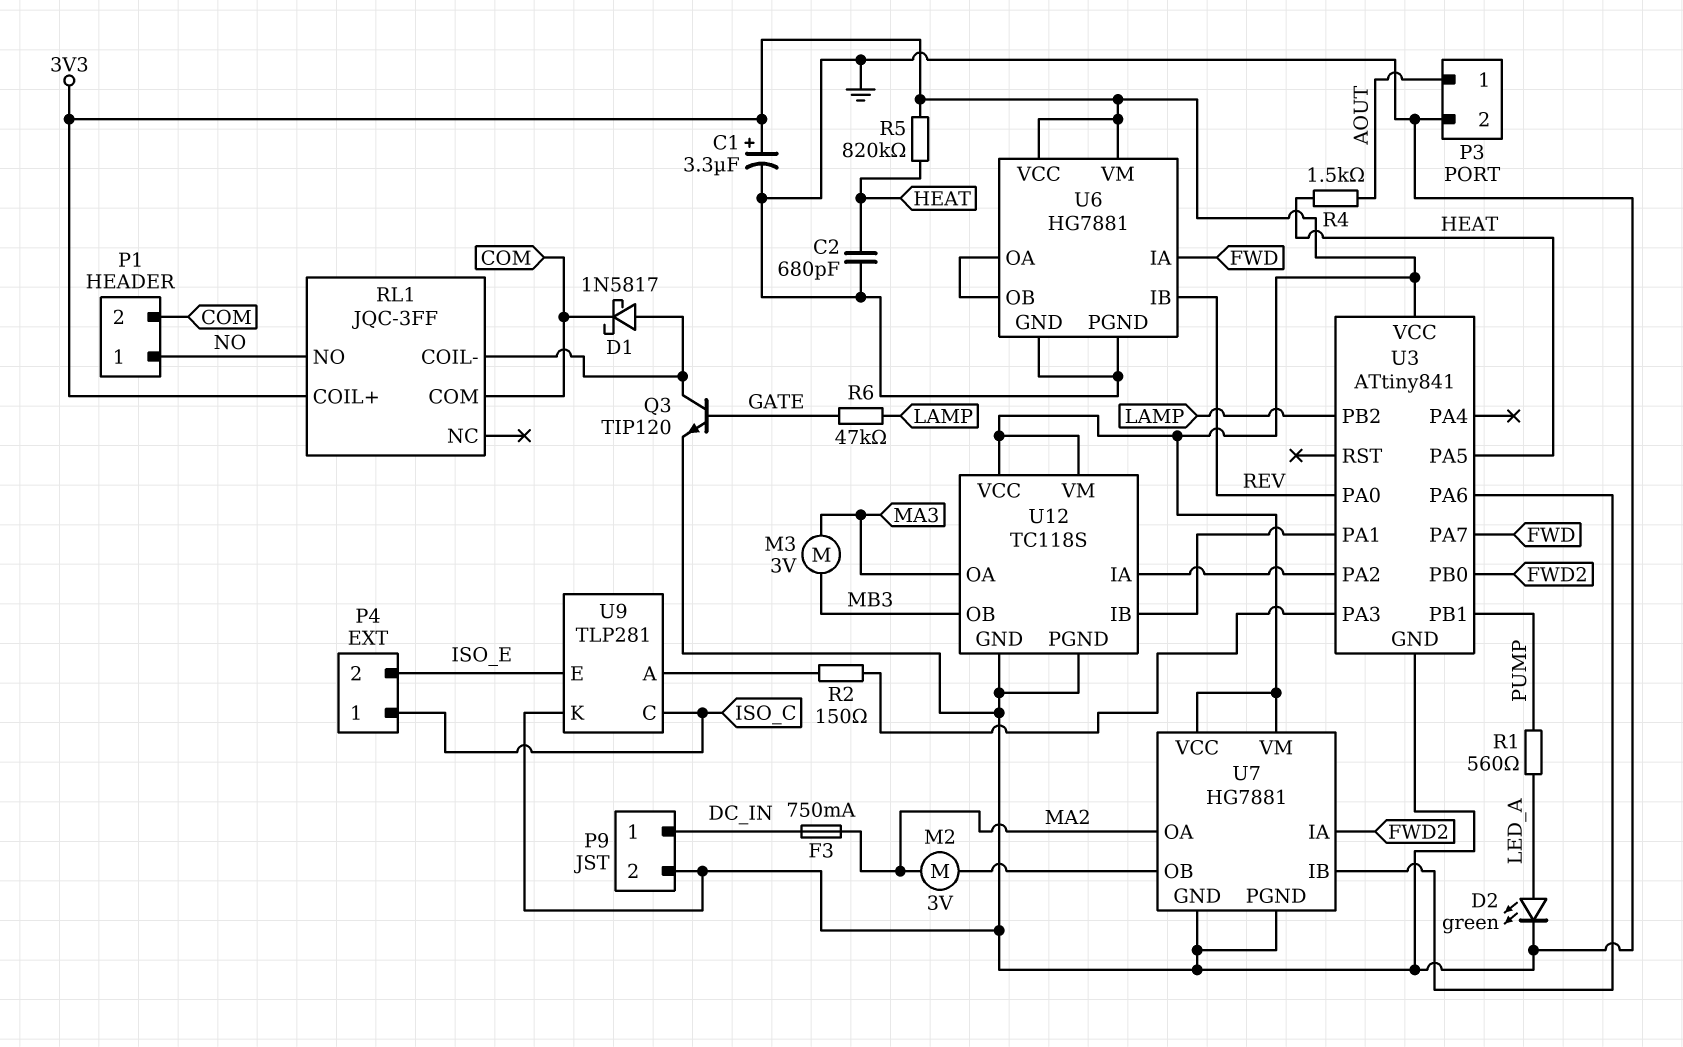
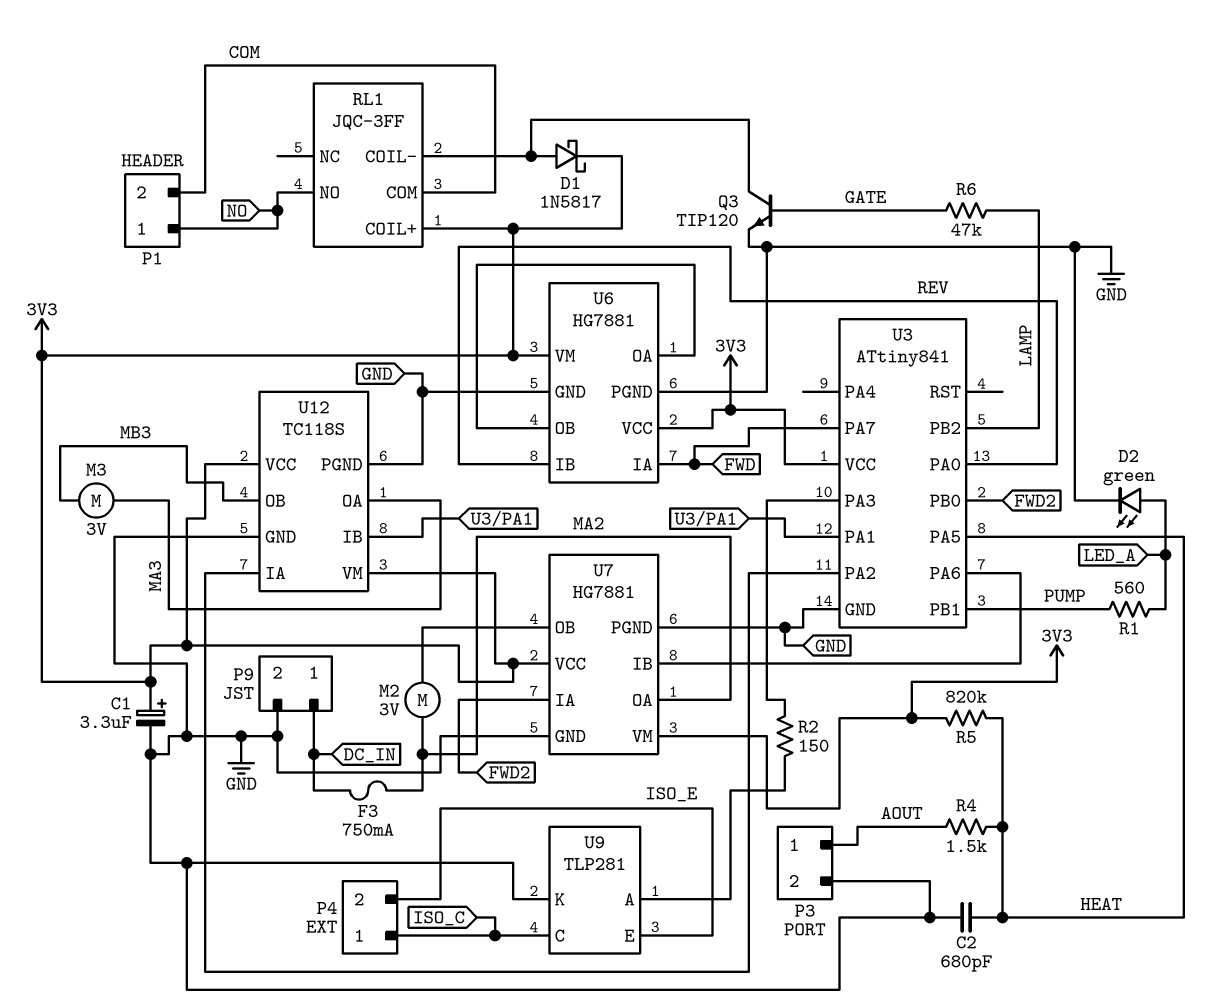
D1: schottky 1N5817 (A RL1/COIL-, K COM) -> schottky 1N5817 (A RL1/COIL-, K 3V3)

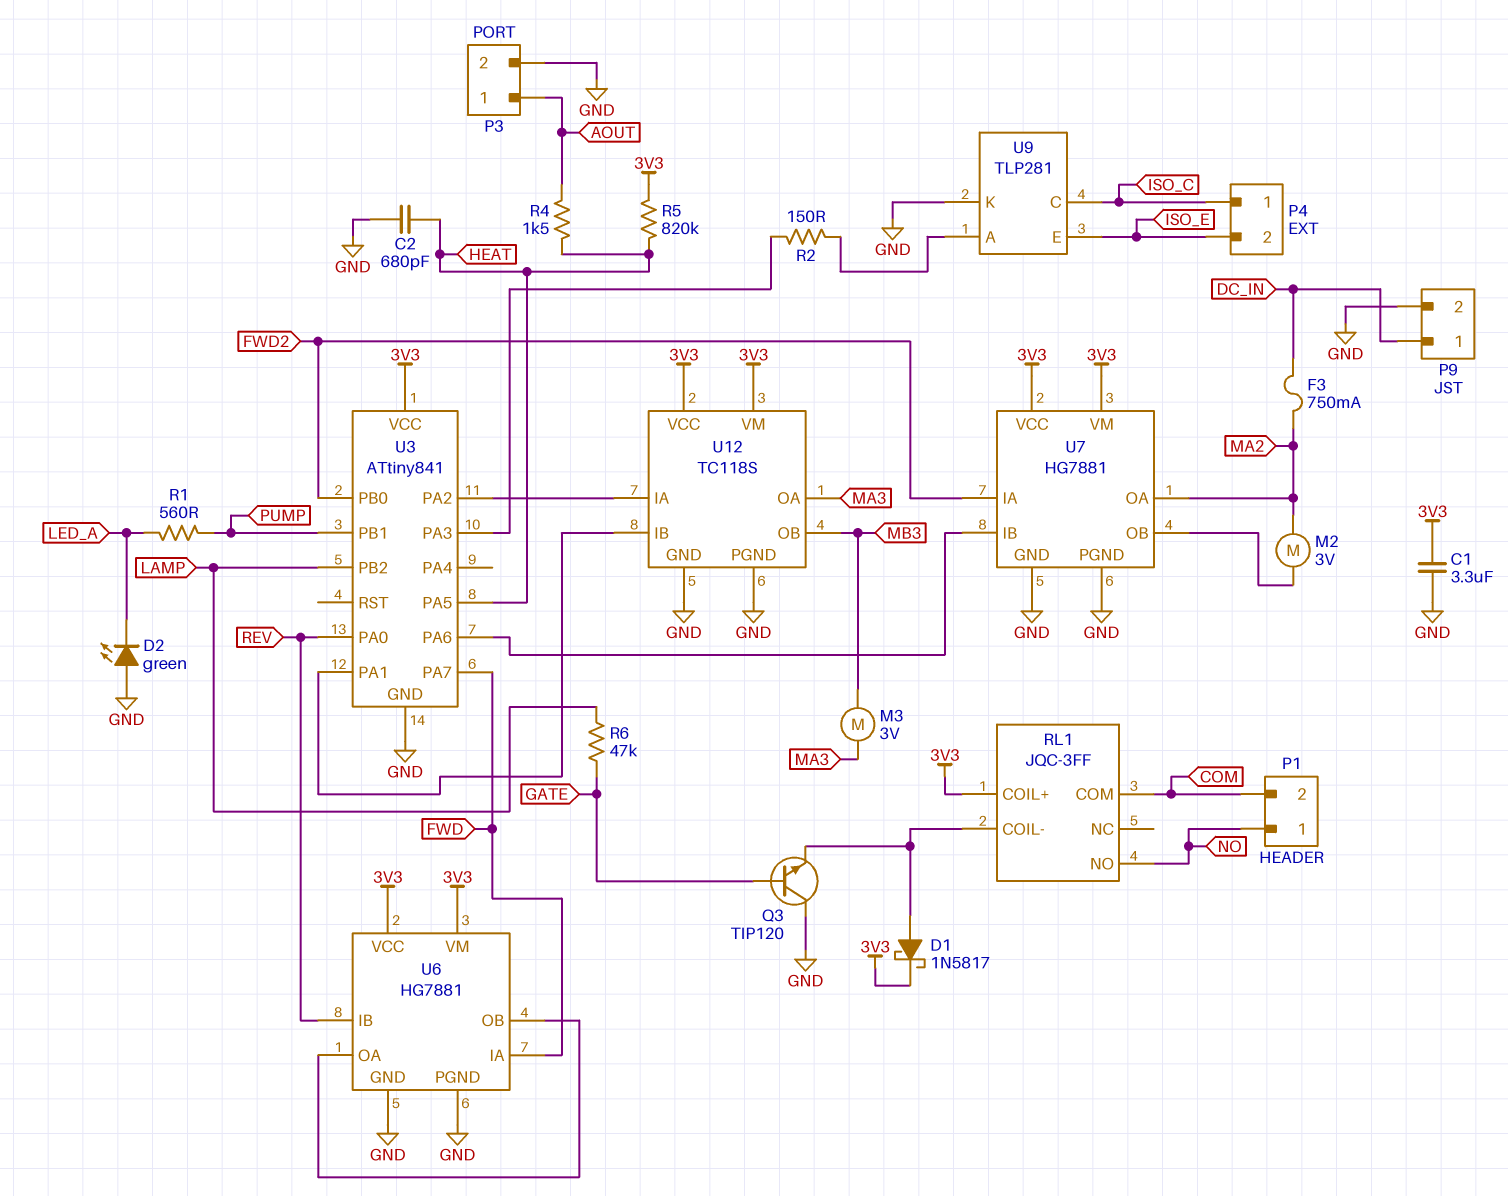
C1: 3.3uF (plus 3V3, minus GND) -> 3.3uF (3V3, GND)
D2: LED green (A LED_A, K GND) -> LED green (A GND, K LED_A)
Q3: NPN TIP120 (B GATE, C RL1/COIL-, E GND) -> NPN TIP120 (B GATE, C GND, E RL1/COIL-)

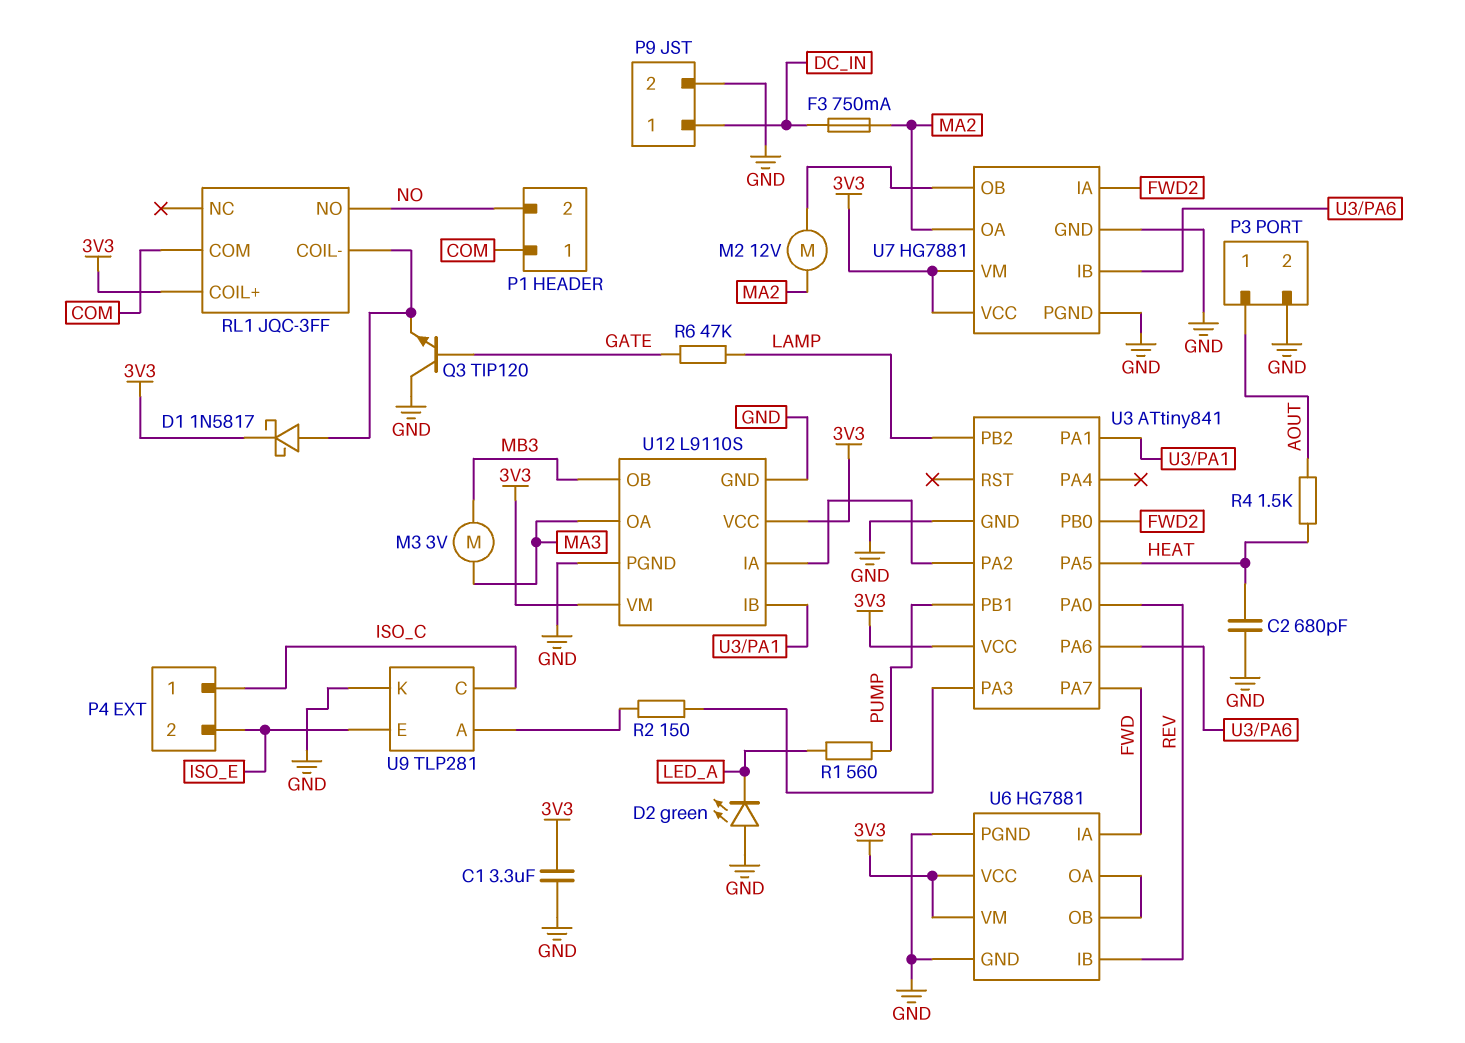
M2: motor 3V (MA2, U7/OB) -> motor 12V (MA2, U7/OB)
P1 pin 1: NO -> COM
P1 pin 2: COM -> NO
R5: 820k (3V3, HEAT) -> none
U12: TC118S -> L9110S

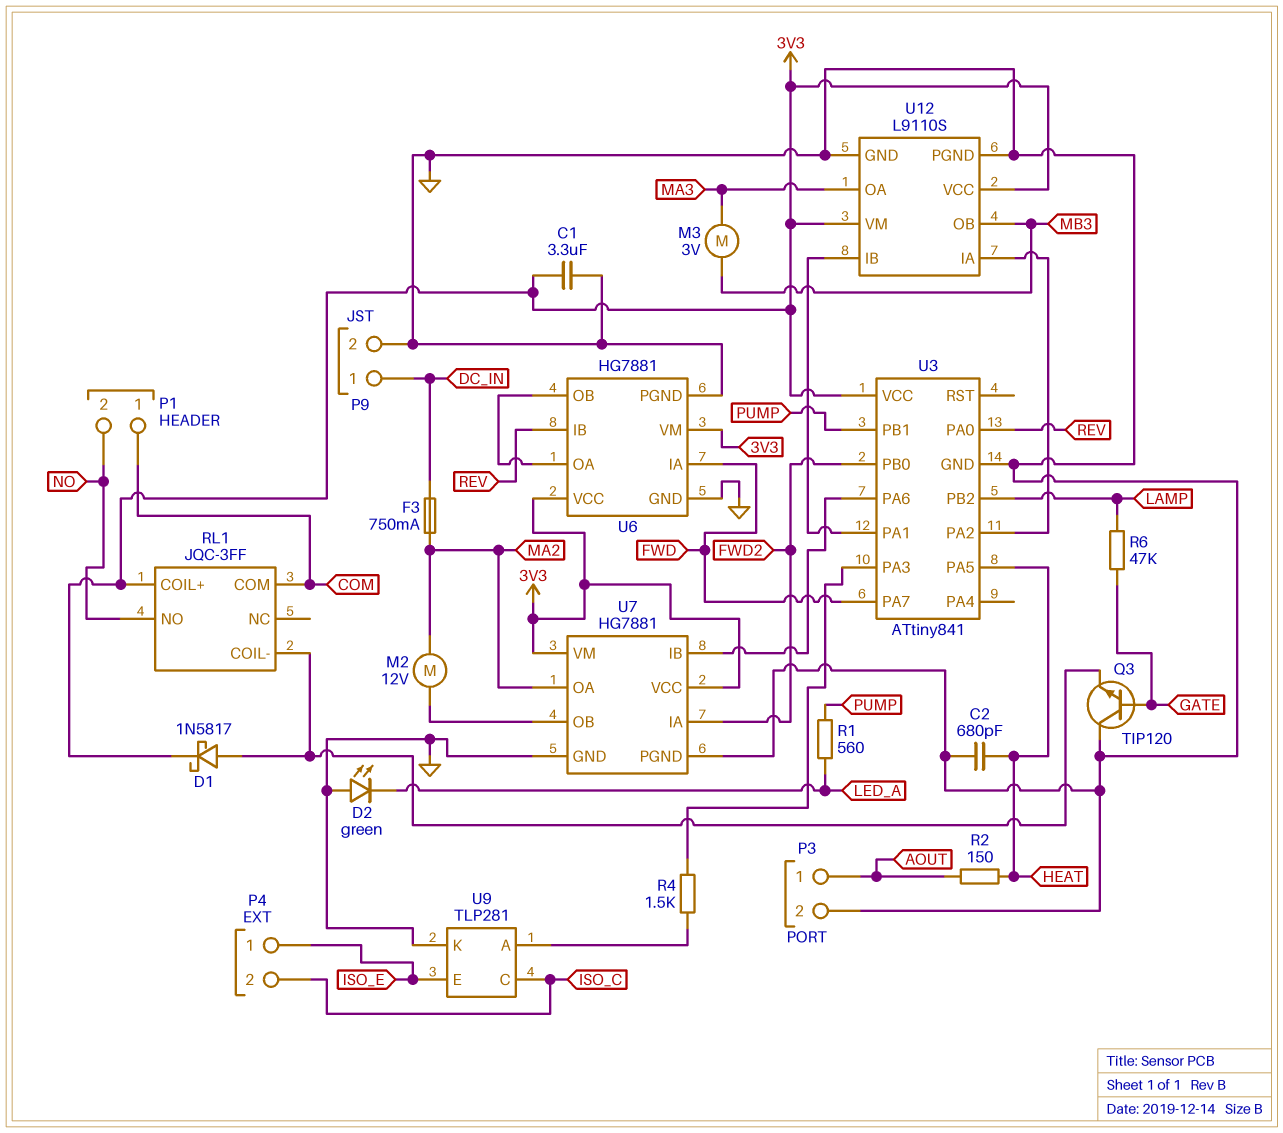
P4 pin 1: ISO_C -> ISO_E
P4 pin 2: ISO_E -> ISO_C
R2: 150 (U3/PA3, U9/A) -> 150 (AOUT, HEAT)
R4: 1.5k (AOUT, HEAT) -> 1.5k (U3/PA3, U9/A)

